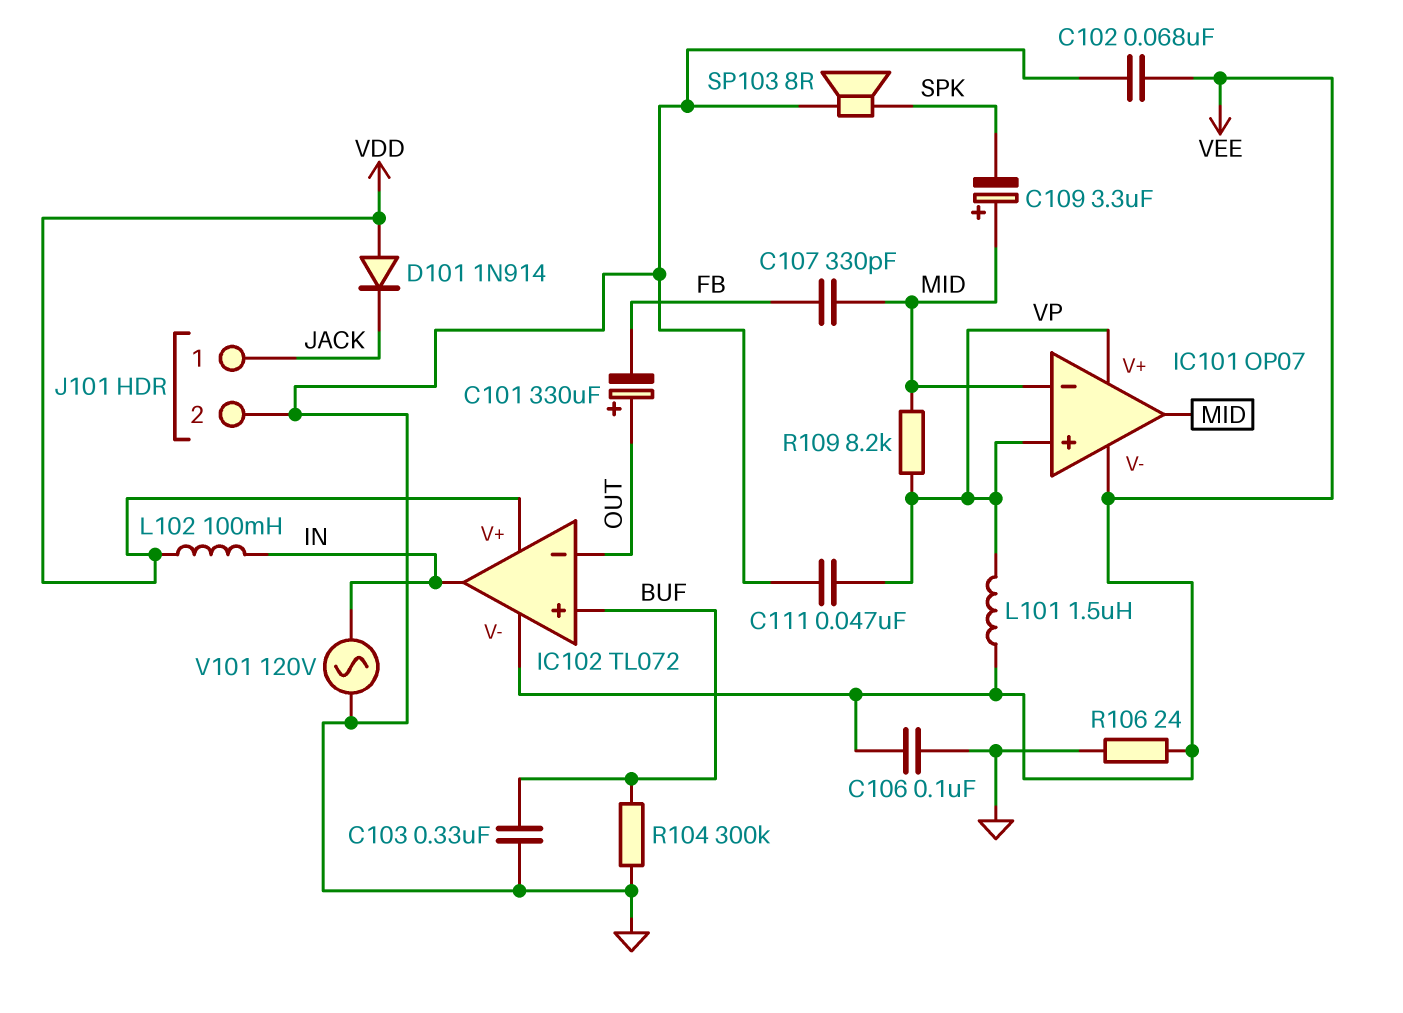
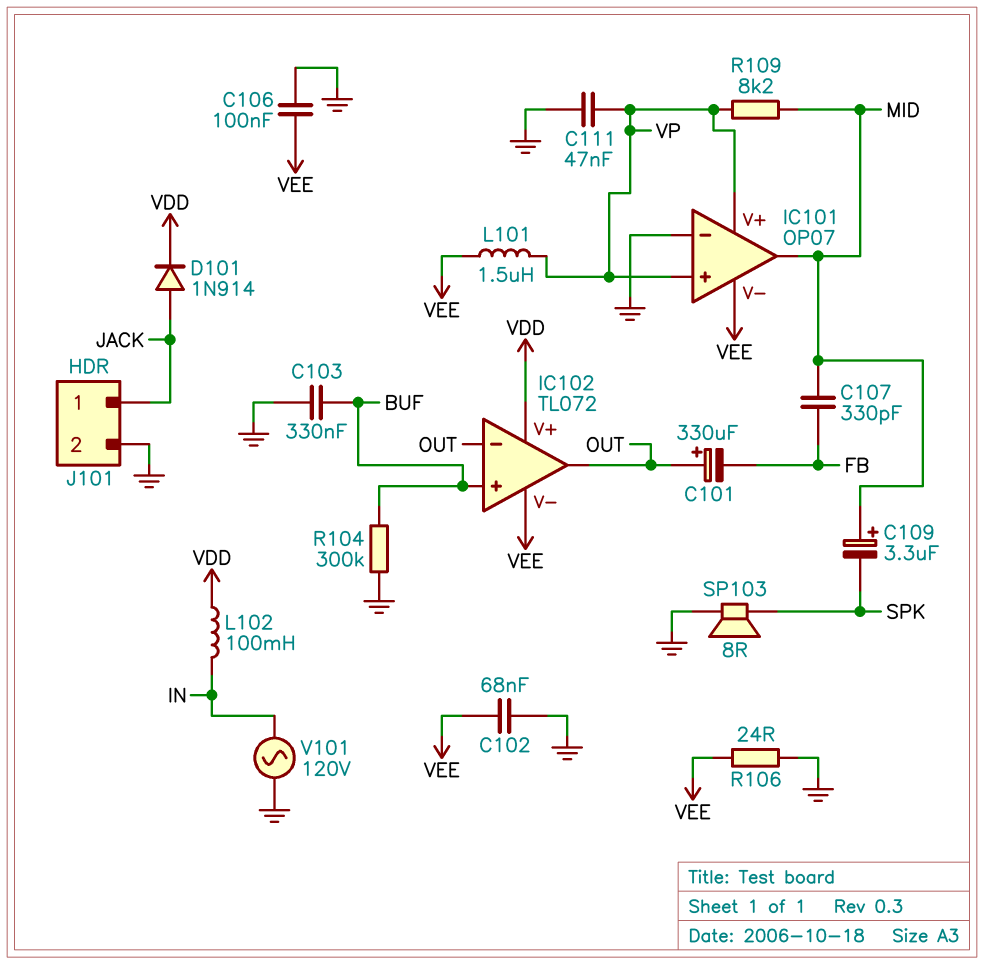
D101: diode 1N914 (A VDD, K JACK) -> diode 1N914 (A JACK, K VDD)
IC101 pin in-: MID -> GND
IC102 pin out: IN -> OUT

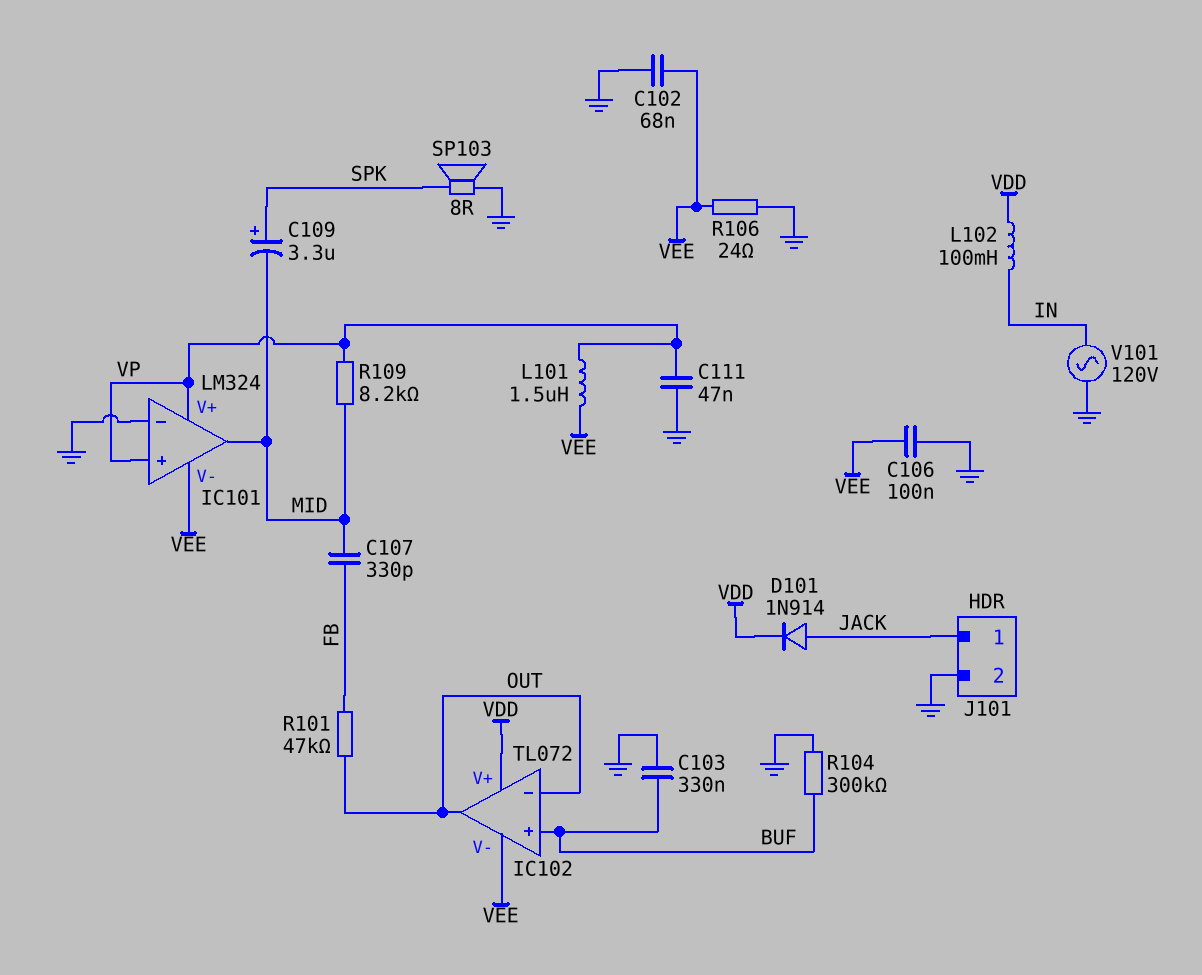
C101: 330uF (plus OUT, minus FB) -> none
C109: 3.3uF (plus MID, minus SPK) -> 3.3uF (plus SPK, minus MID)
IC101: OP07 -> LM324
R101: none -> 47k (FB, OUT)

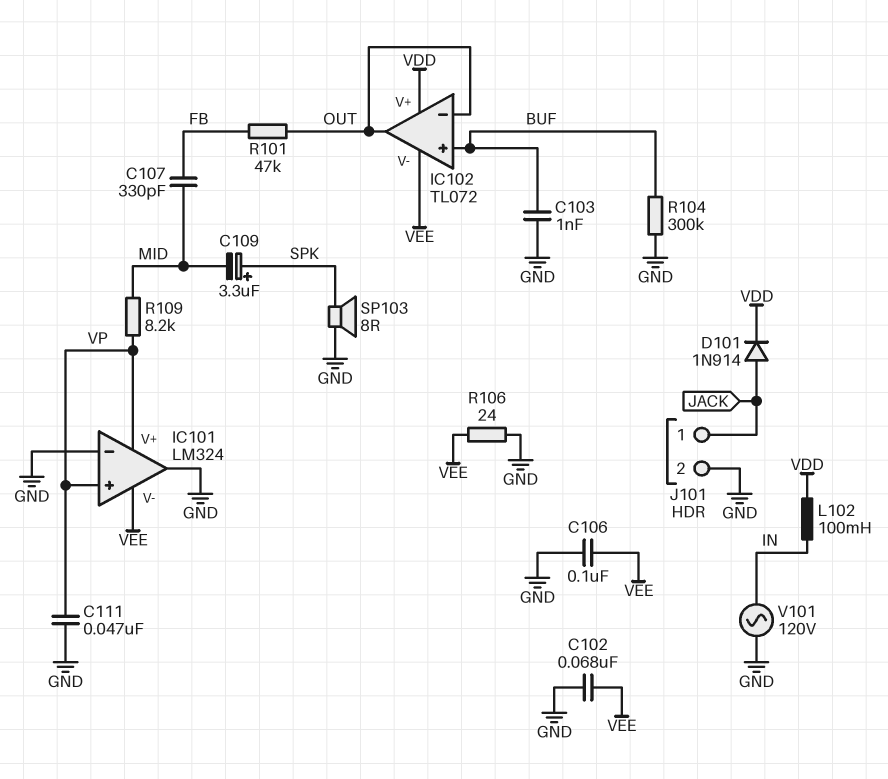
C103: 330nF (BUF, GND) -> 1nF (BUF, GND)
IC101 pin out: MID -> GND
L101: 1.5uH (VEE, VP) -> none

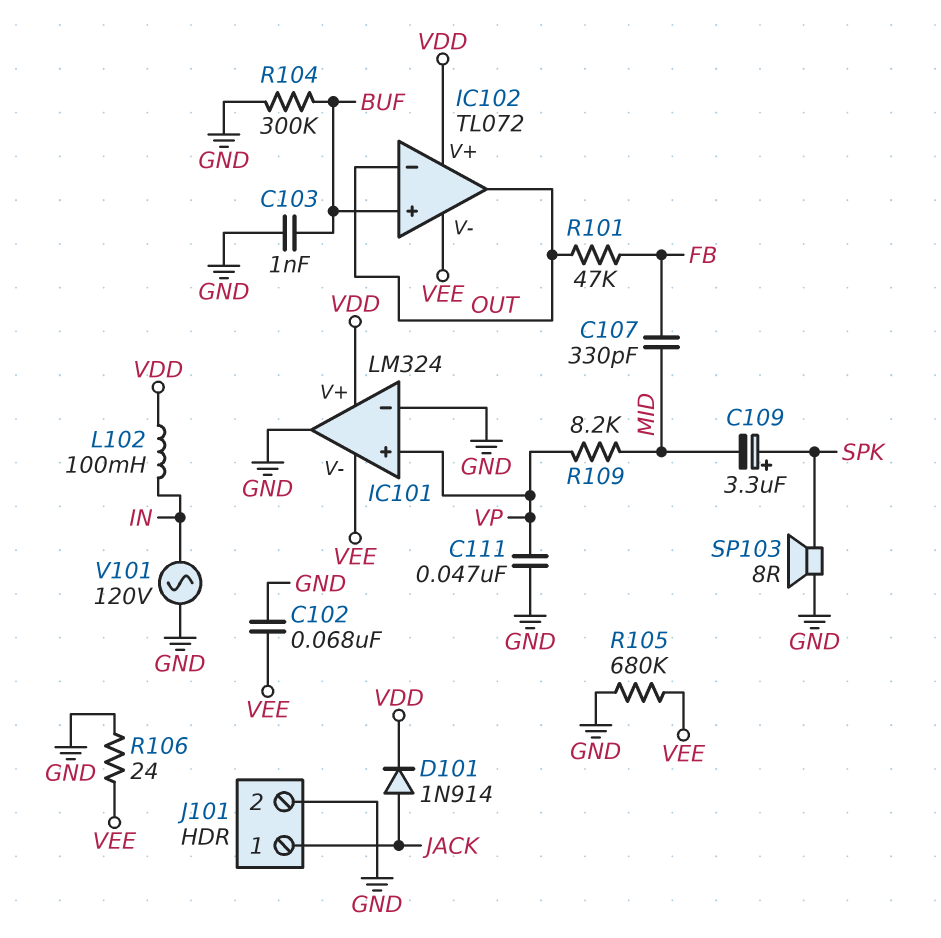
C106: 100nF (GND, VEE) -> none
IC101 pin V+: VP -> VDD
R105: none -> 680k (GND, VEE)

